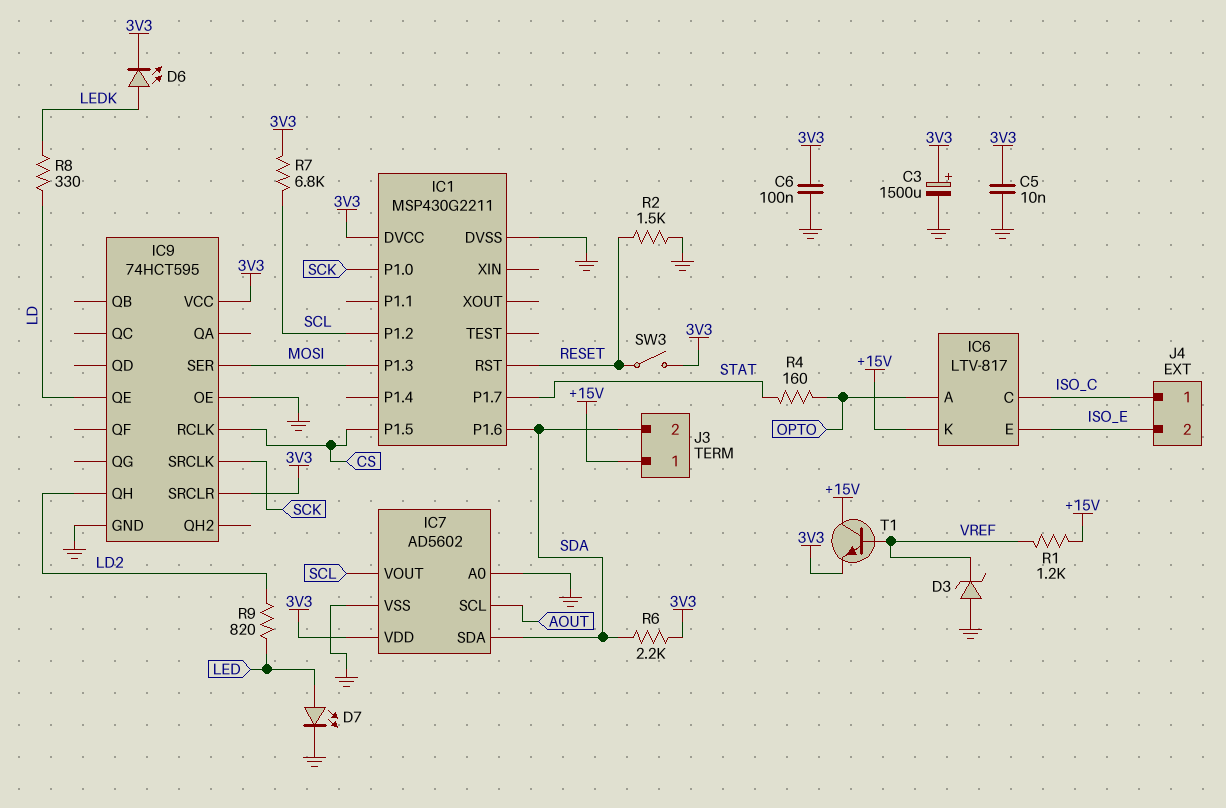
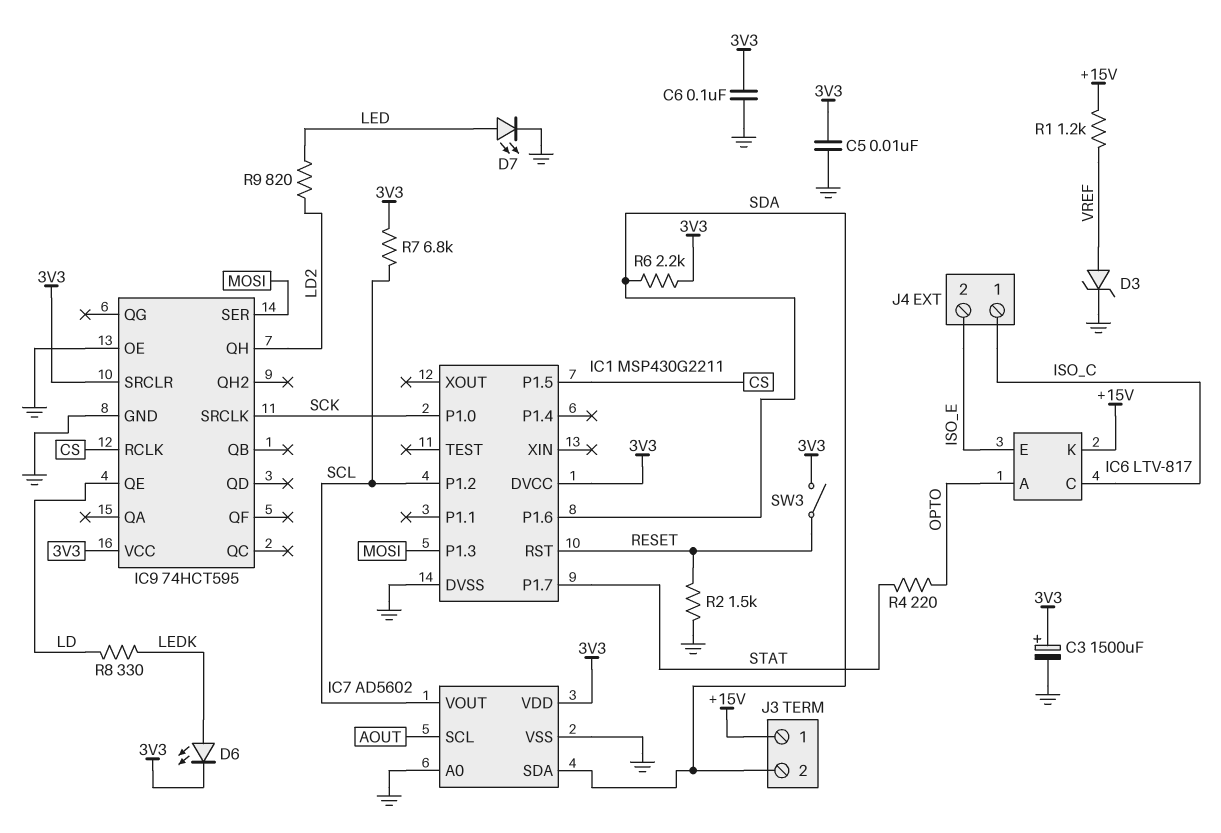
D3: zener (A GND, K VREF) -> zener (A VREF, K GND)
R4: 160 (OPTO, STAT) -> 220 (OPTO, STAT)
T1: NPN (B VREF, C +15V, E 3V3) -> none

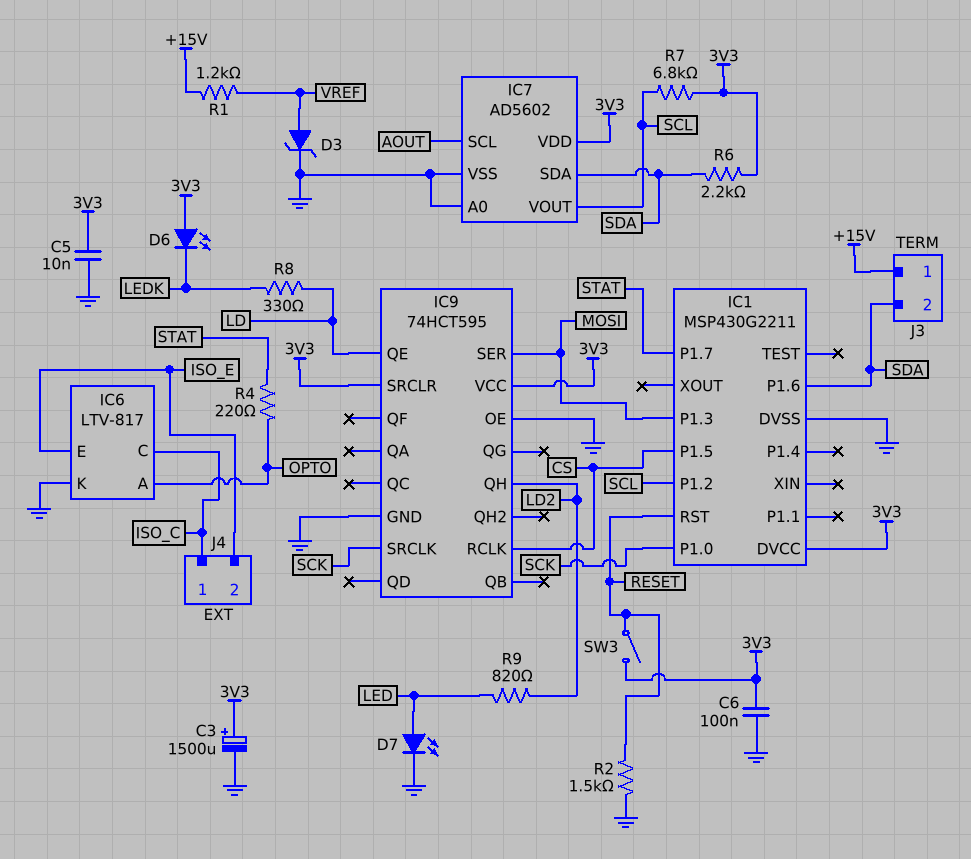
D6: LED (A LEDK, K 3V3) -> LED (A 3V3, K LEDK)
IC6 pin K: +15V -> GND

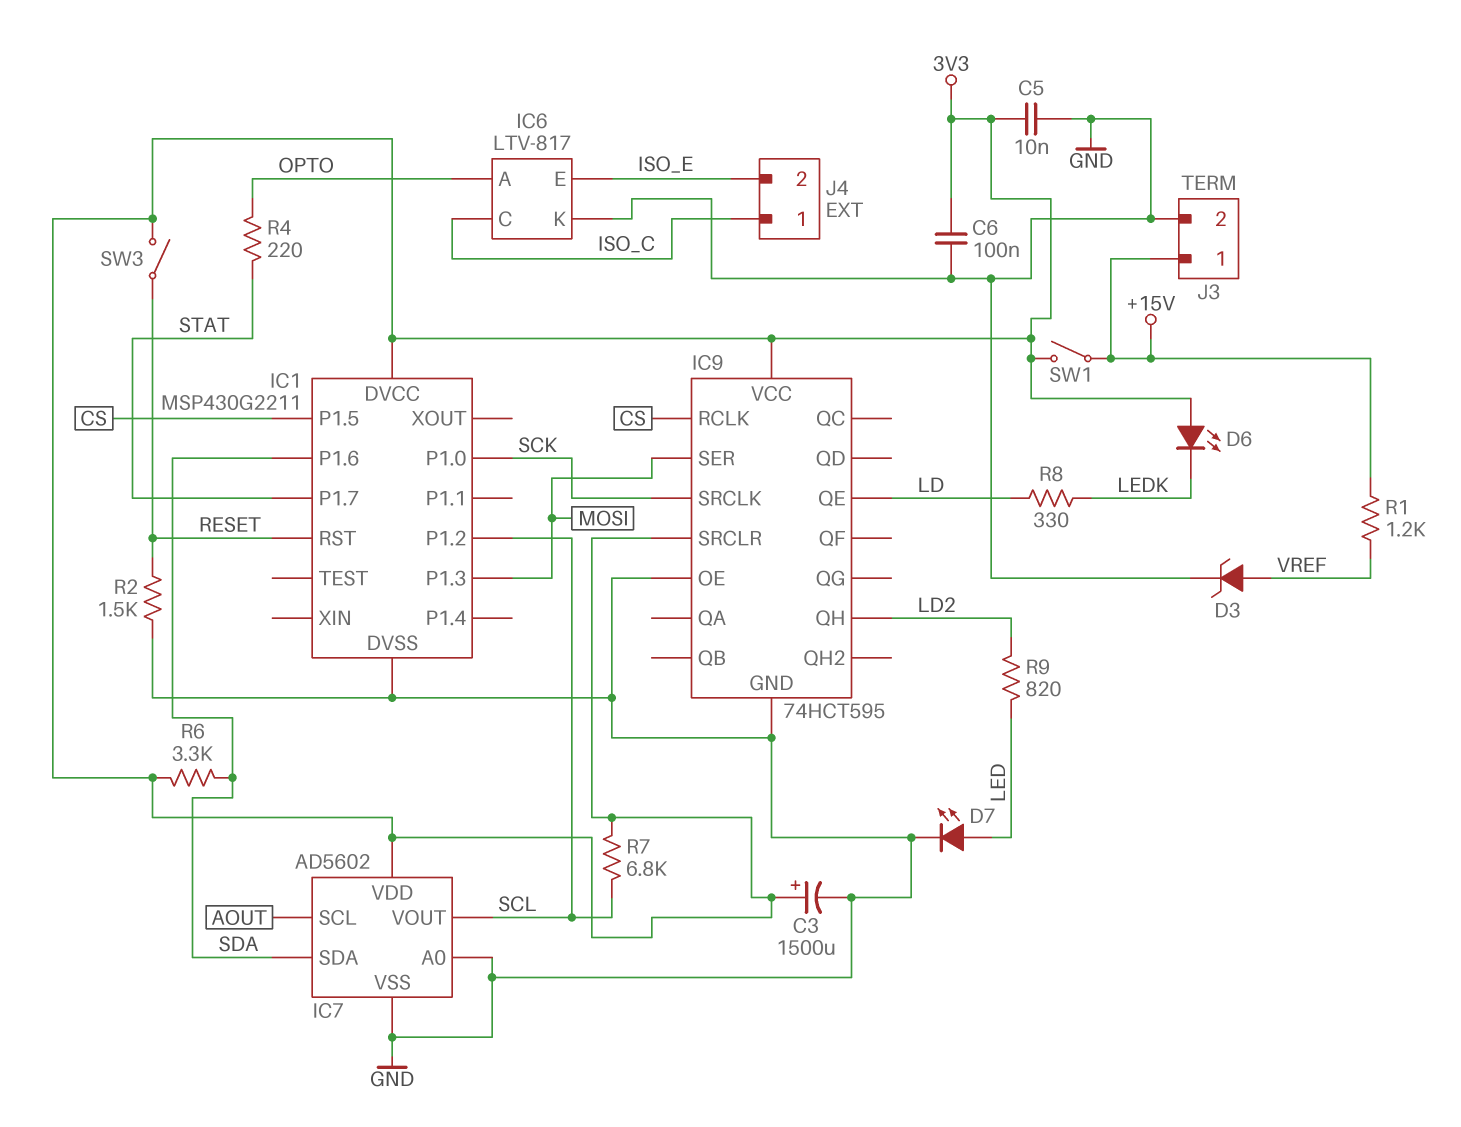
J3 pin 2: SDA -> GND
R6: 2.2k (3V3, SDA) -> 3.3k (3V3, SDA)
SW1: none -> switch (+15V, 3V3)

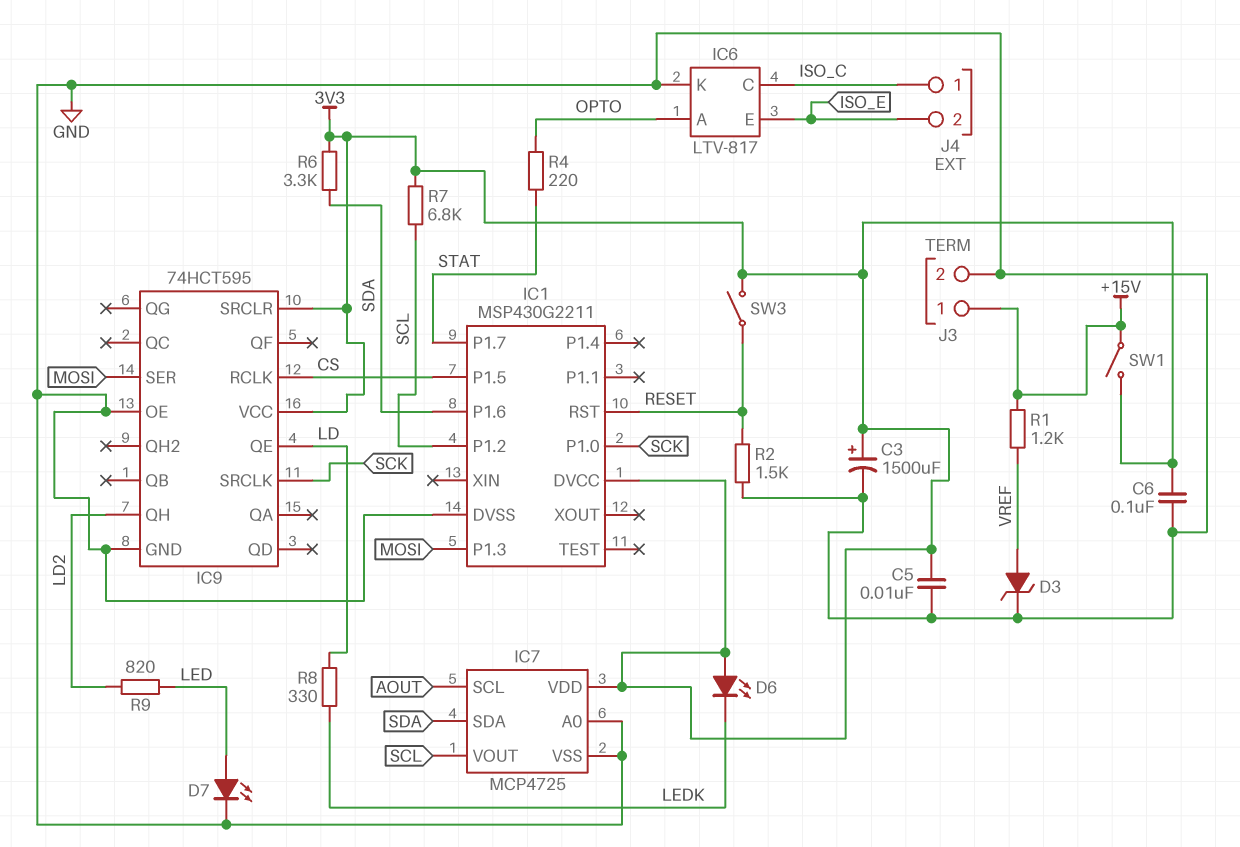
IC7: AD5602 -> MCP4725

